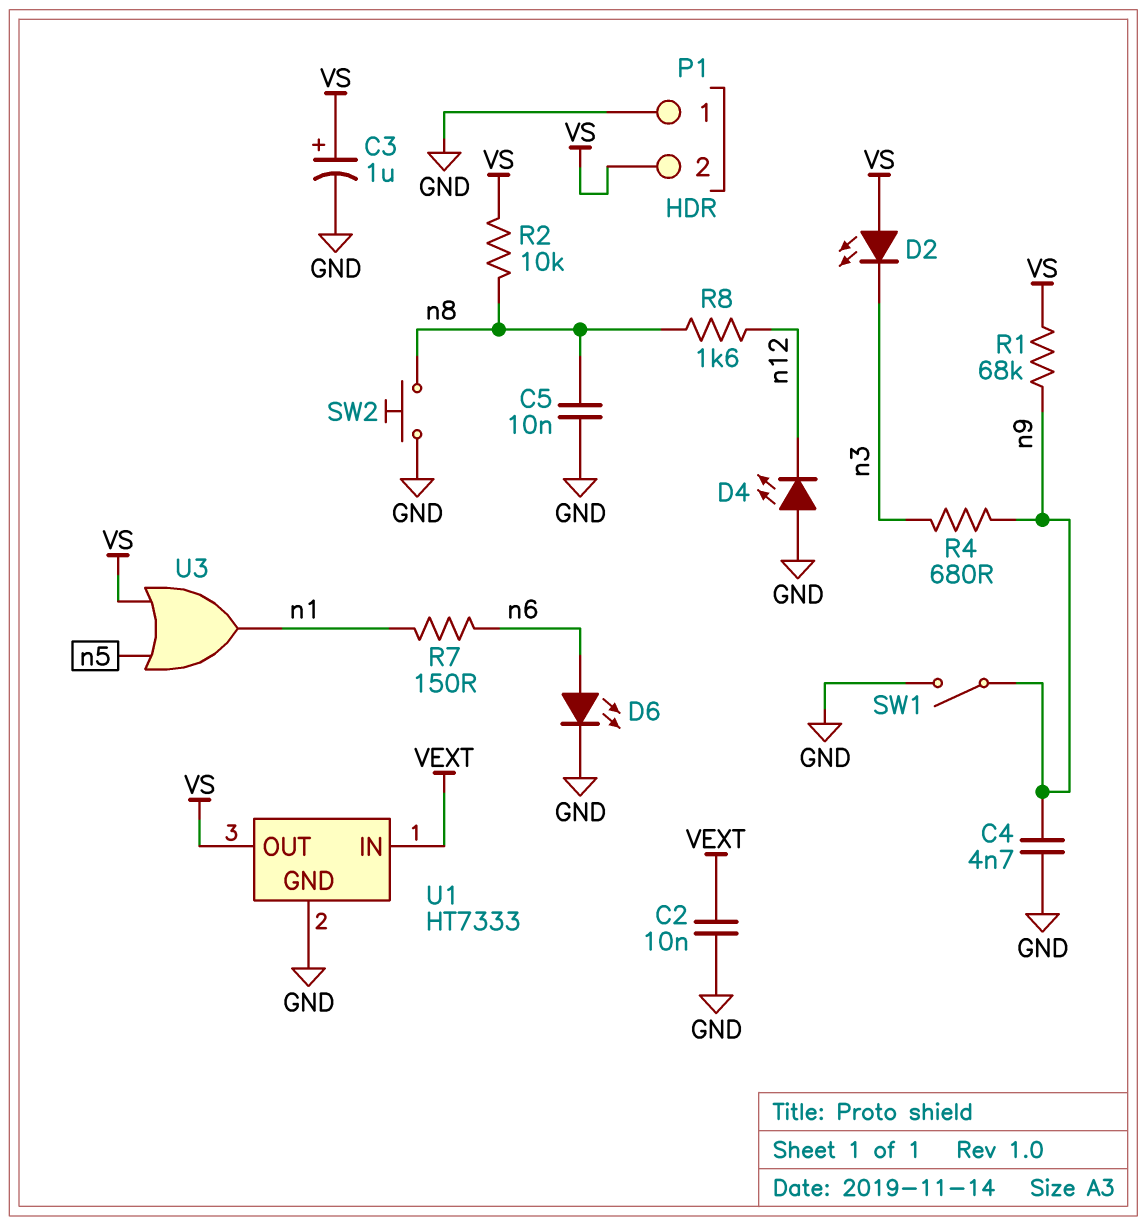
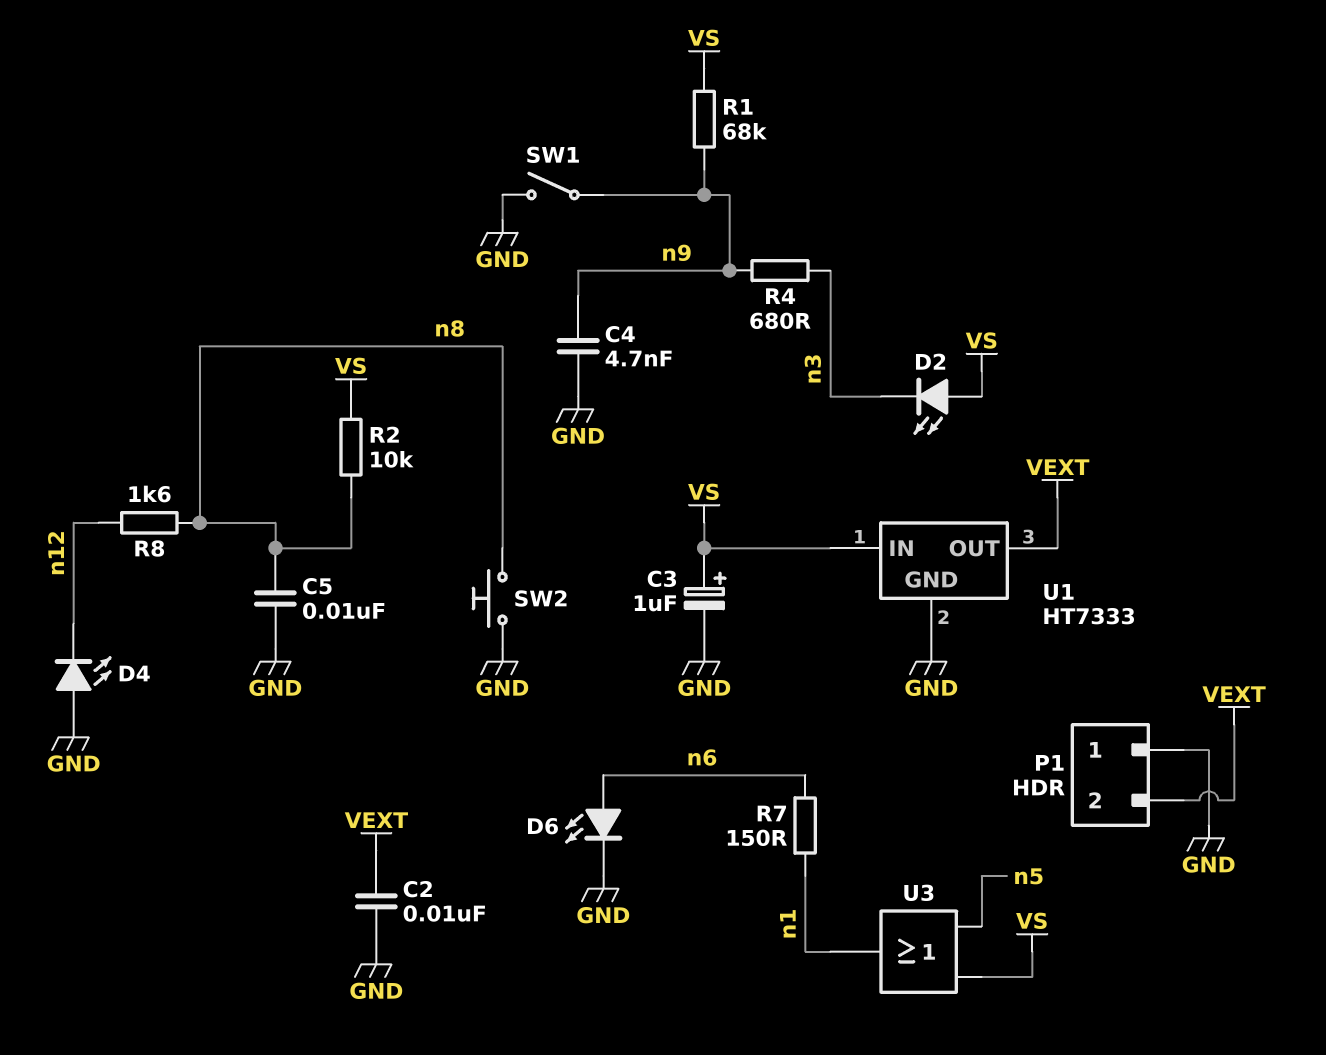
P1 pin 2: VS -> VEXT
U1 pin IN: VEXT -> VS
U1 pin OUT: VS -> VEXT

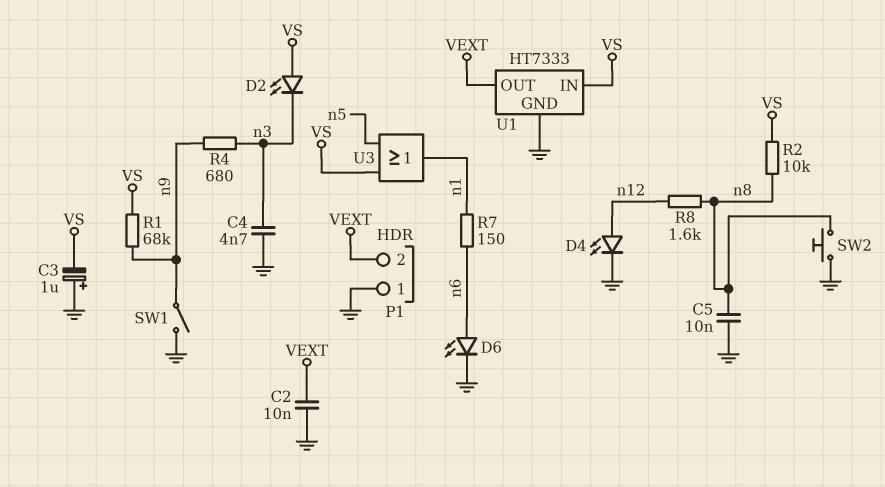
C3: 1uF (plus VS, minus GND) -> 1uF (plus GND, minus VS)
C4: 4.7nF (GND, n9) -> 4.7nF (GND, n3)
D4: LED (A GND, K n12) -> LED (A n12, K GND)

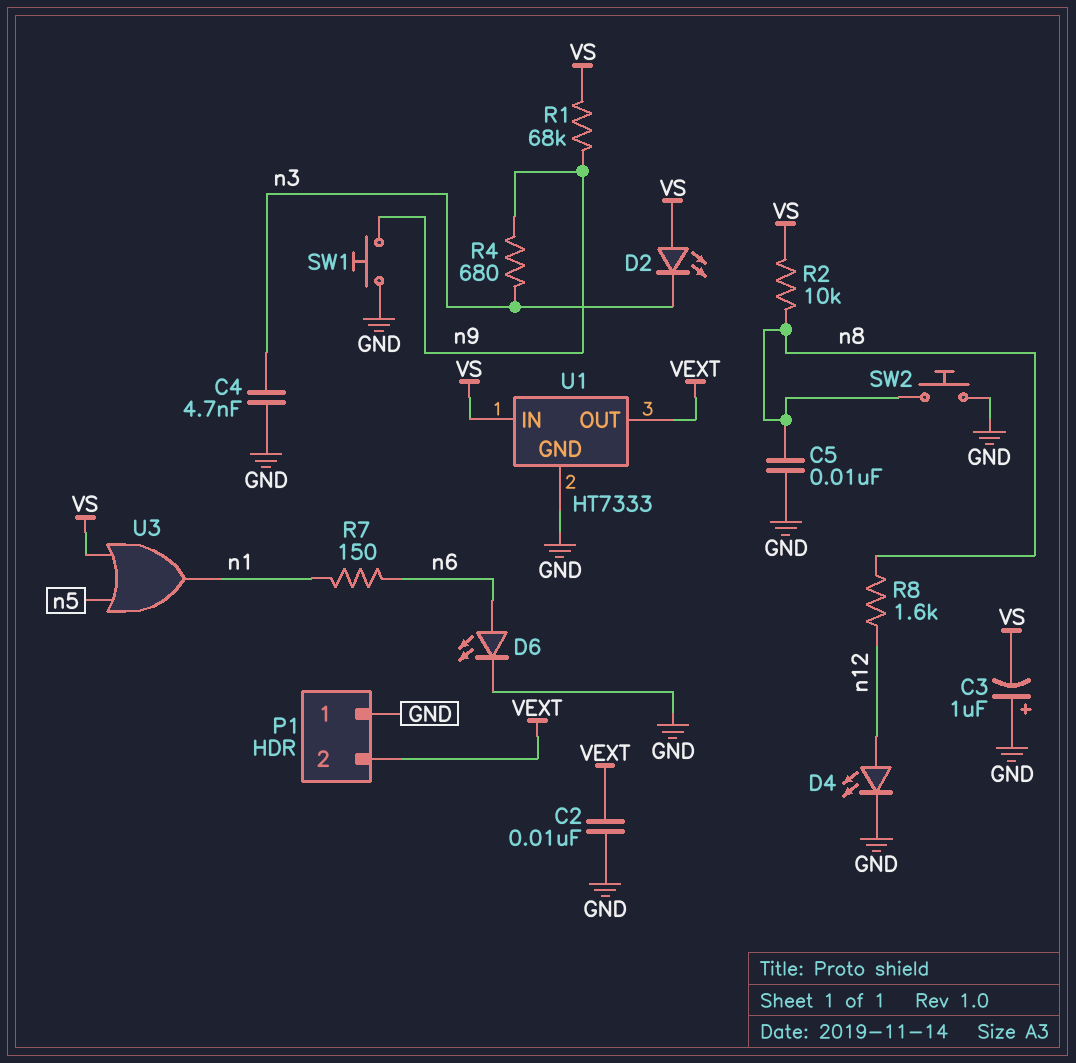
SW1: switch (GND, n9) -> button (GND, n9)

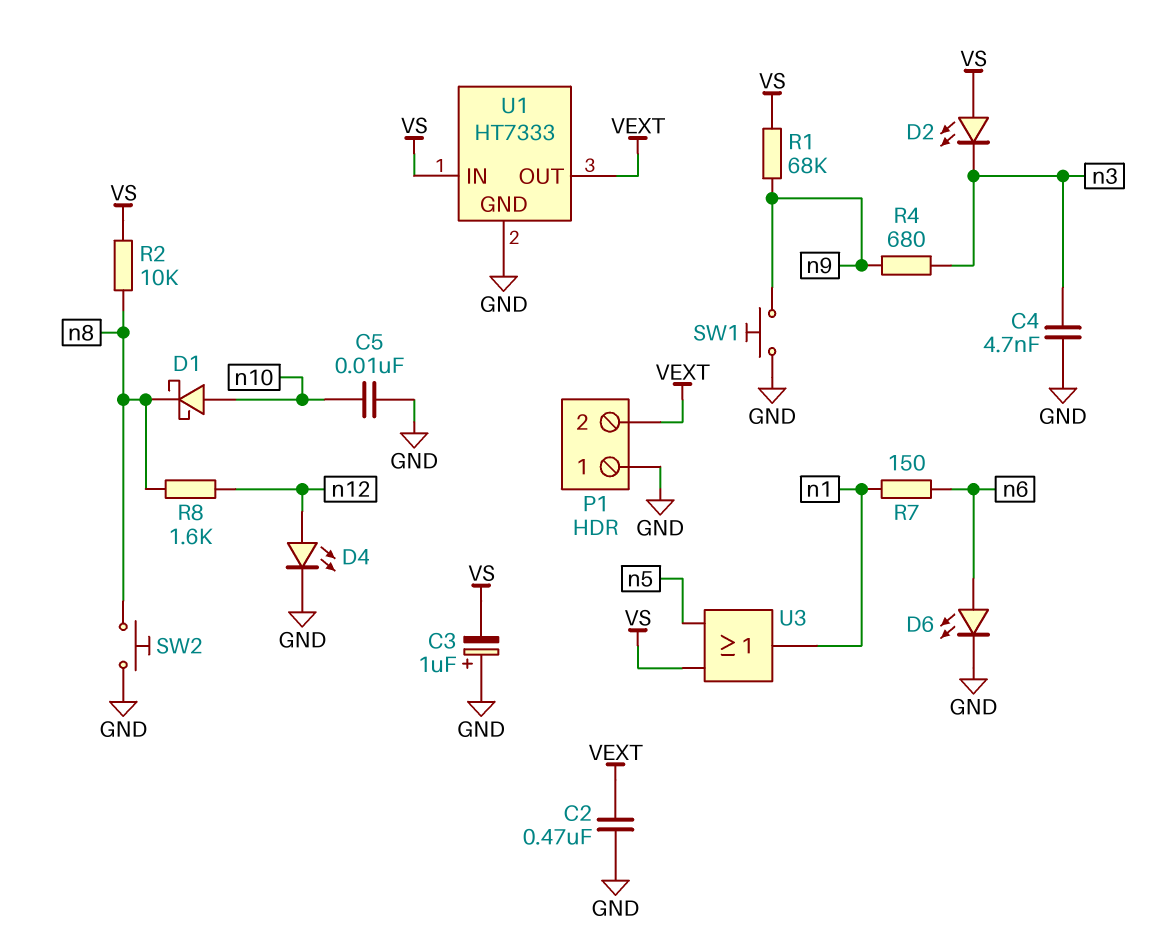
C2: 10nF (GND, VEXT) -> 470nF (GND, VEXT)
C5: 10nF (GND, n8) -> 10nF (GND, n10)
D1: none -> schottky (A n10, K n8)

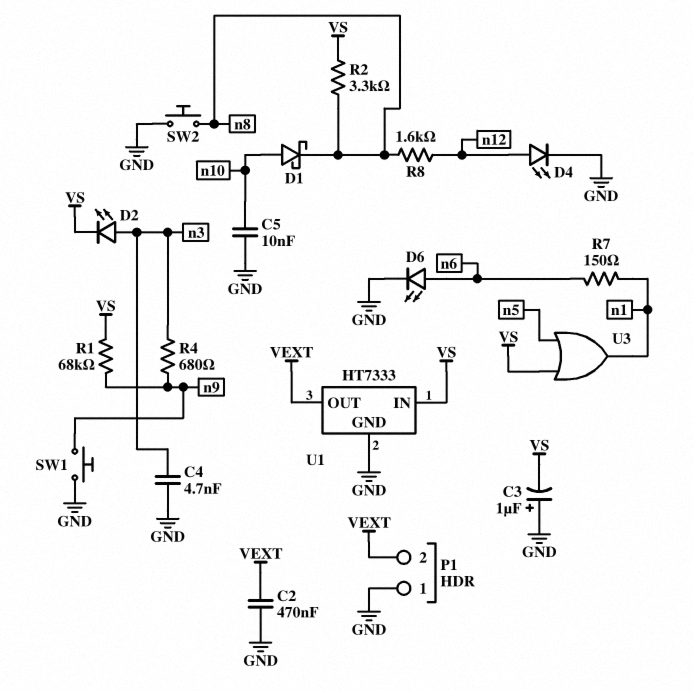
D2: LED (A VS, K n3) -> LED (A n3, K VS)
R2: 10k (VS, n8) -> 3.3k (VS, n8)

